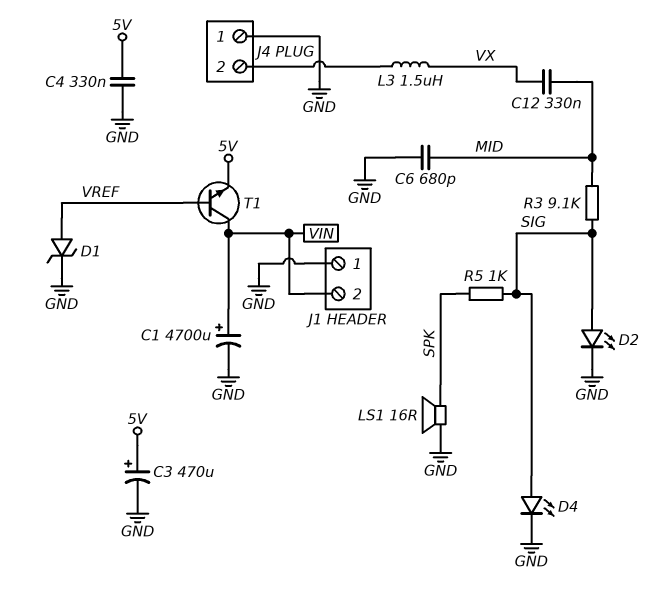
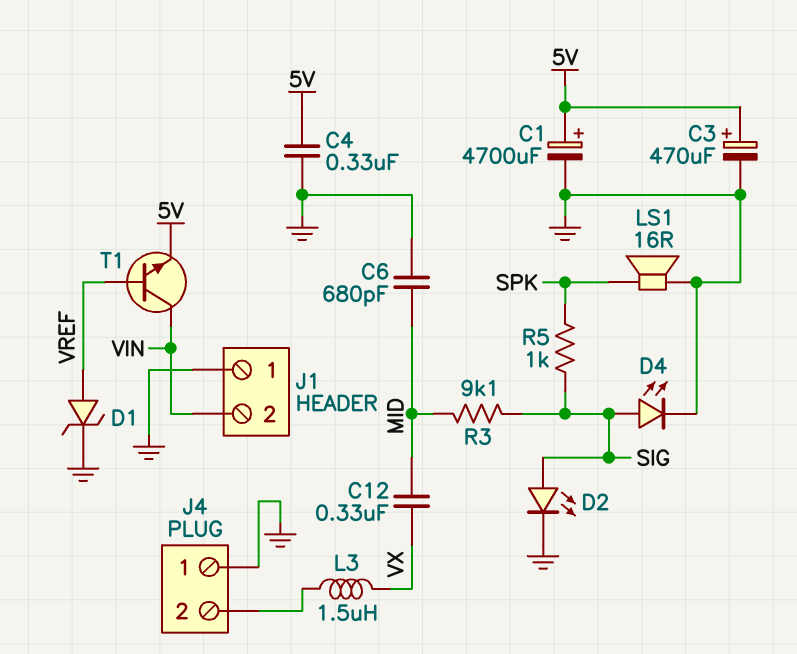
C1: 4700uF (plus VIN, minus GND) -> 4700uF (plus 5V, minus GND)

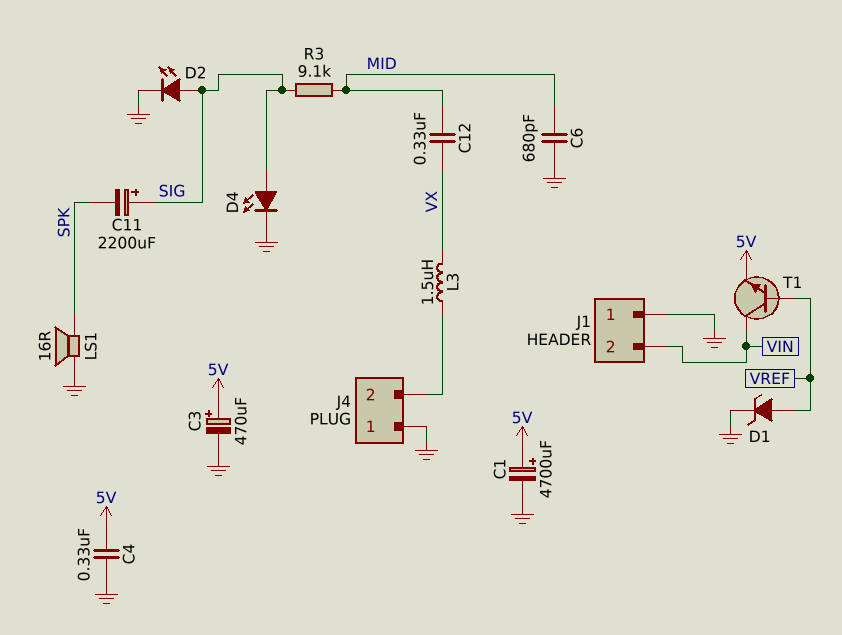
C11: none -> 2200uF (plus SIG, minus SPK)
R5: 1k (SIG, SPK) -> none

